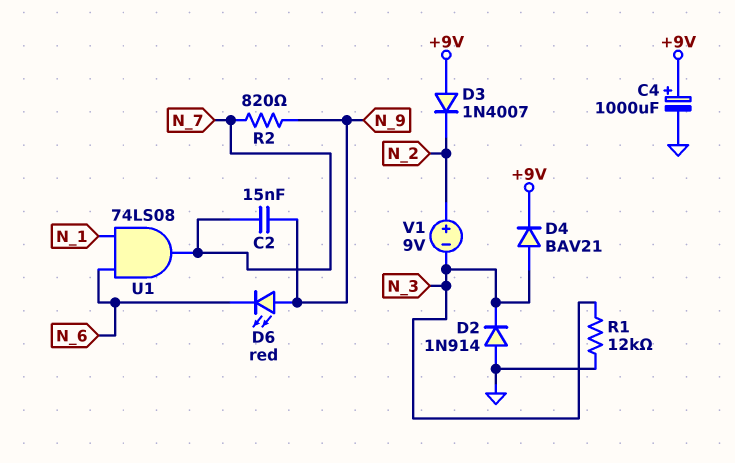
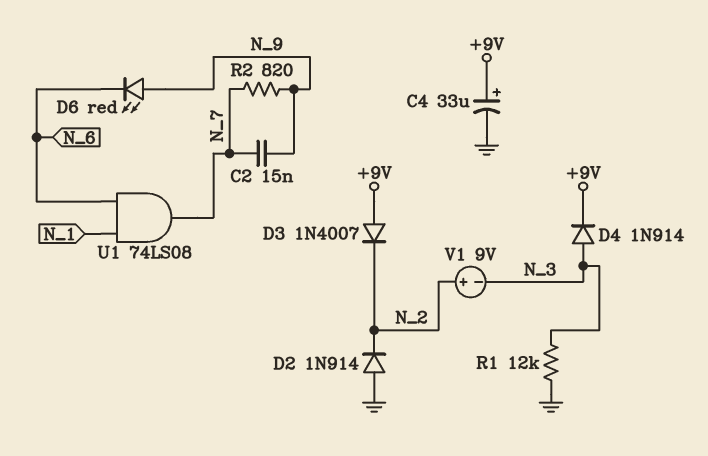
C4: 1000uF (plus +9V, minus GND) -> 33uF (plus +9V, minus GND)
D2: diode 1N914 (A GND, K N_3) -> diode 1N914 (A GND, K N_2)
D4: diode BAV21 (A N_3, K +9V) -> diode 1N914 (A N_3, K +9V)

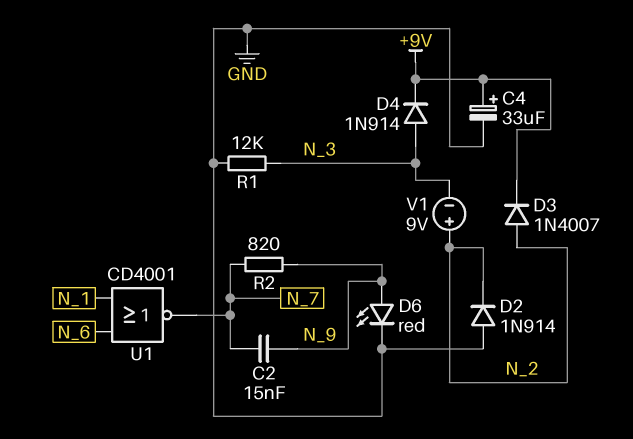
D3: diode 1N4007 (A +9V, K N_2) -> diode 1N4007 (A N_2, K +9V)
D6: LED red (A N_9, K N_6) -> LED red (A N_9, K GND)
U1: AND 74LS08 (in N_1, in N_6, out N_7) -> NOR CD4001 (in N_1, in N_6, out N_7)

